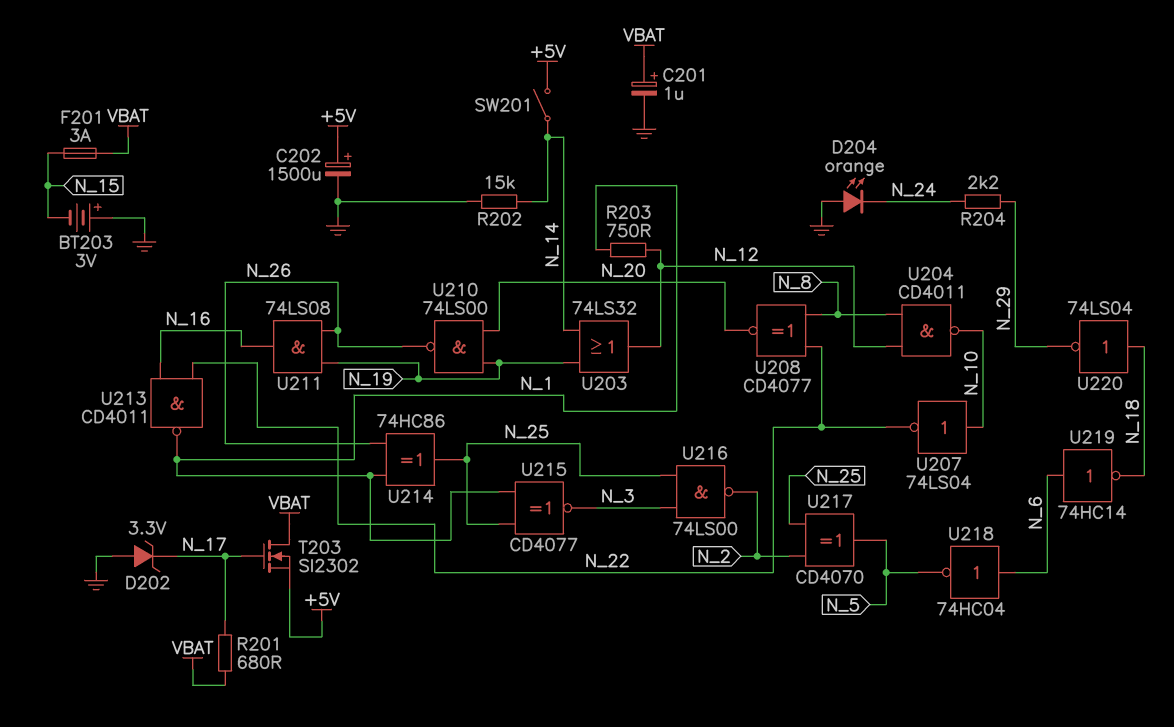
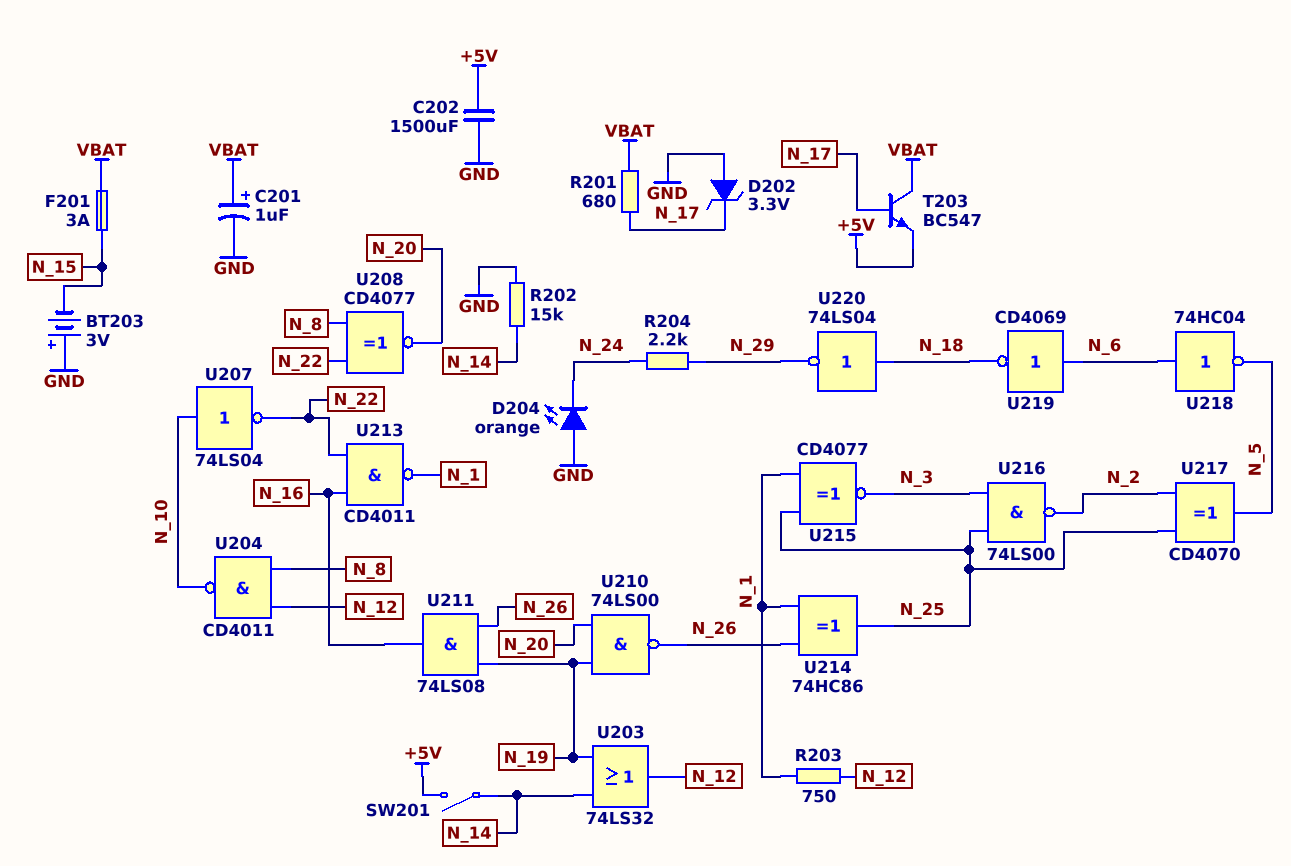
C202: 1500uF (plus +5V, minus GND) -> 1500uF (+5V, GND)
T203: NMOS SI2302 (G N_17, D VBAT, S +5V) -> NPN BC547 (B N_17, C VBAT, E +5V)
U219: NOT 74HC14 (in N_6, out N_18) -> NOT CD4069 (in N_6, out N_18)

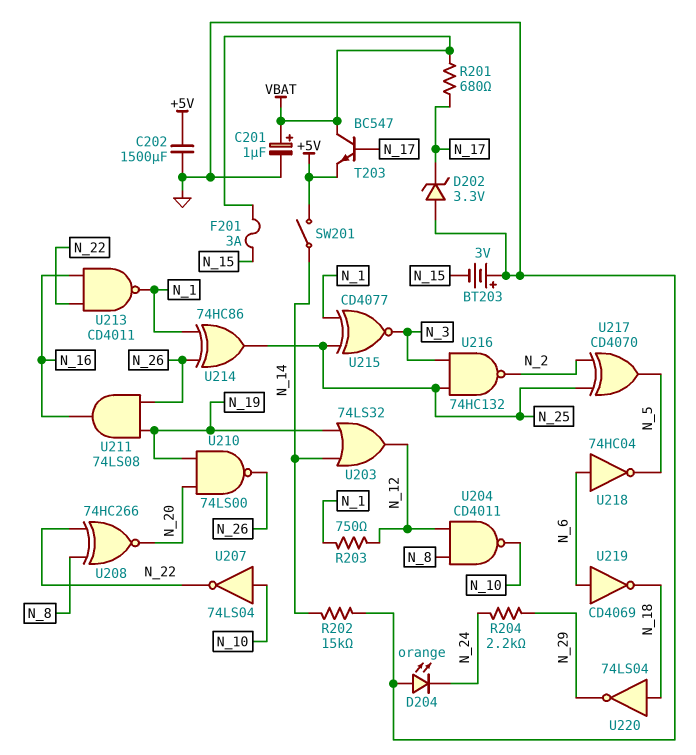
U208: XNOR CD4077 (in N_8, in N_22, out N_20) -> XNOR 74HC266 (in N_8, in N_22, out N_20)
U216: NAND 74LS00 (in N_3, in N_25, out N_2) -> NAND 74HC132 (in N_3, in N_25, out N_2)

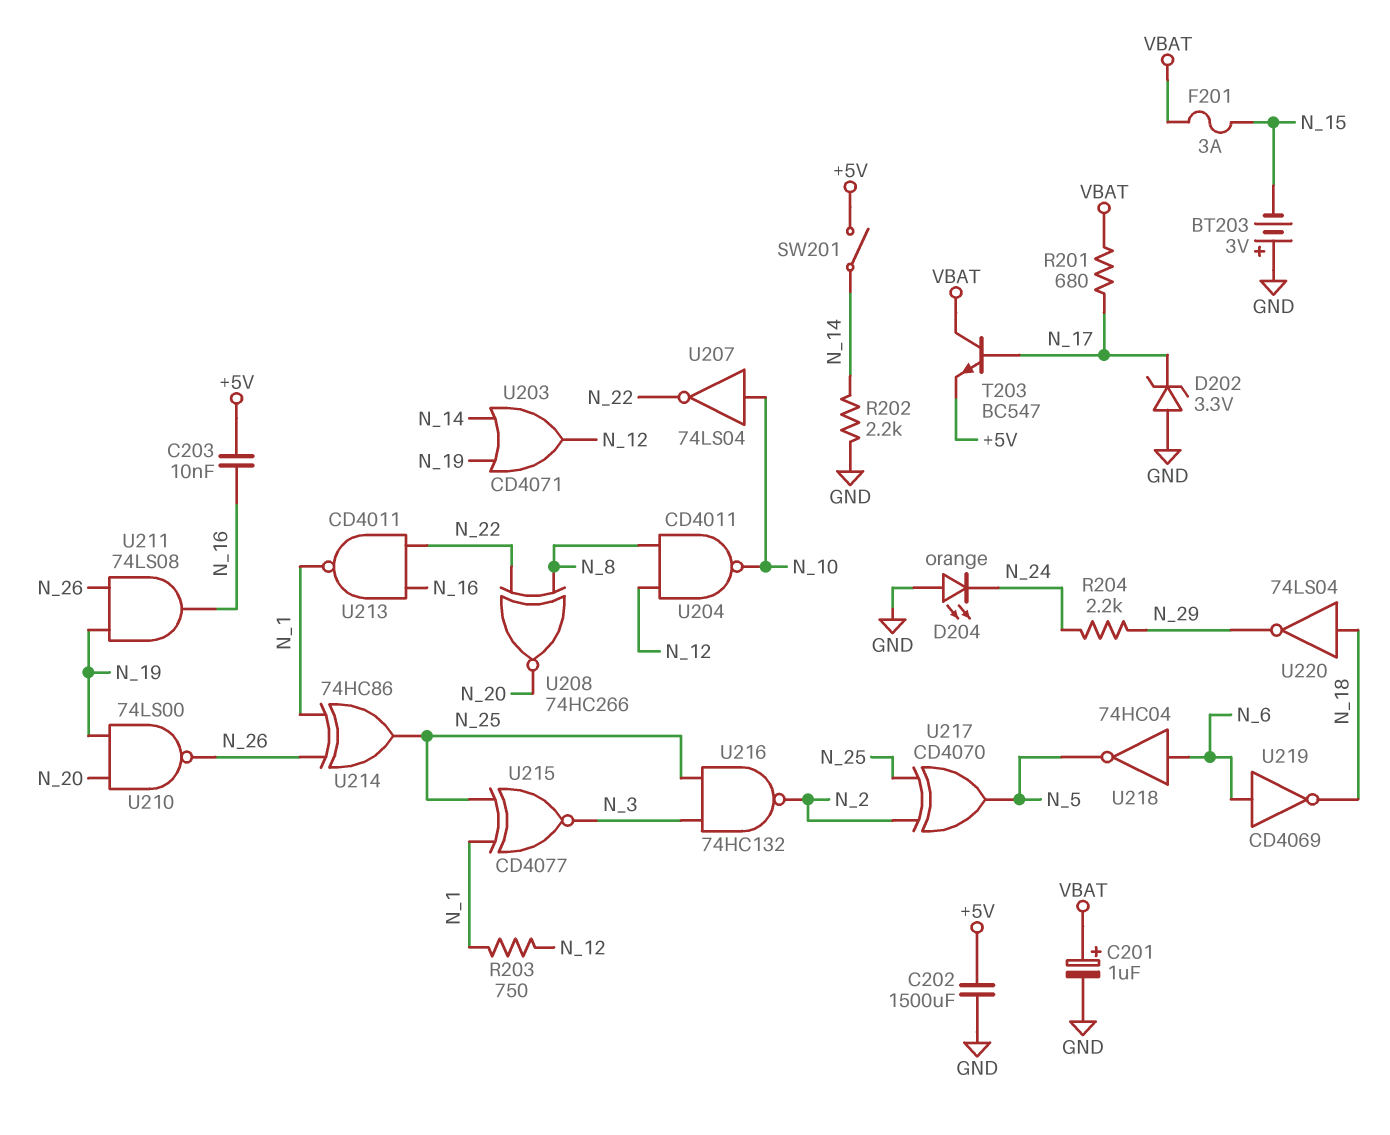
C203: none -> 10nF (+5V, N_16)
R202: 15k (GND, N_14) -> 2.2k (GND, N_14)
U203: OR 74LS32 (in N_14, in N_19, out N_12) -> OR CD4071 (in N_14, in N_19, out N_12)

